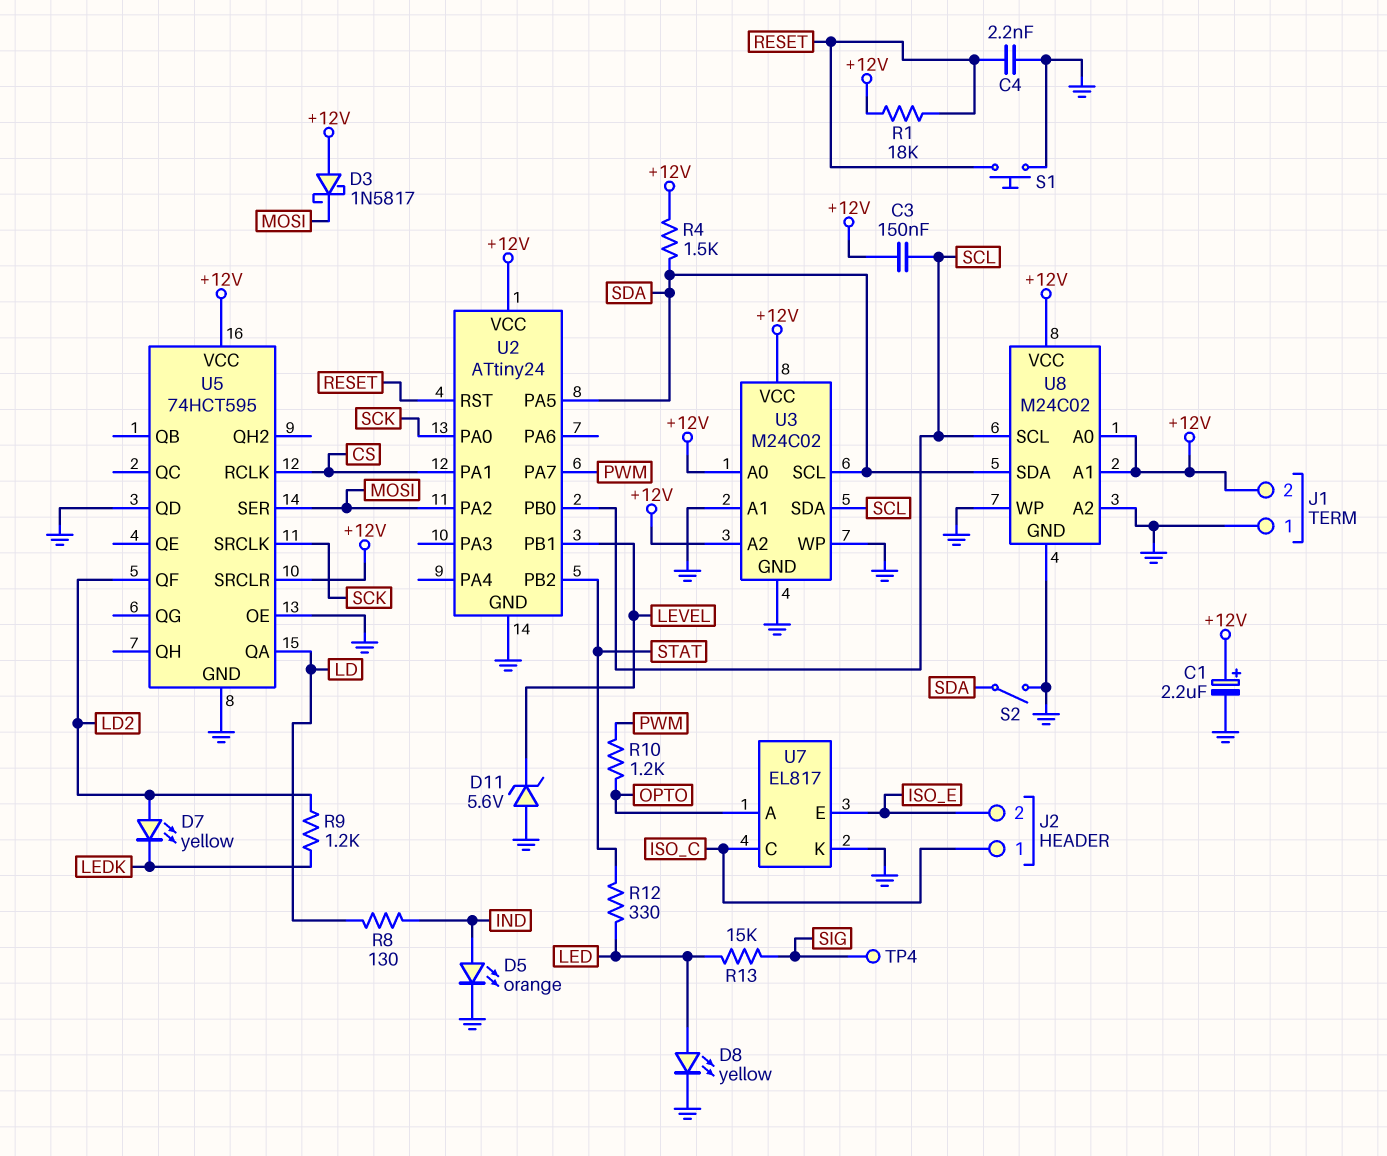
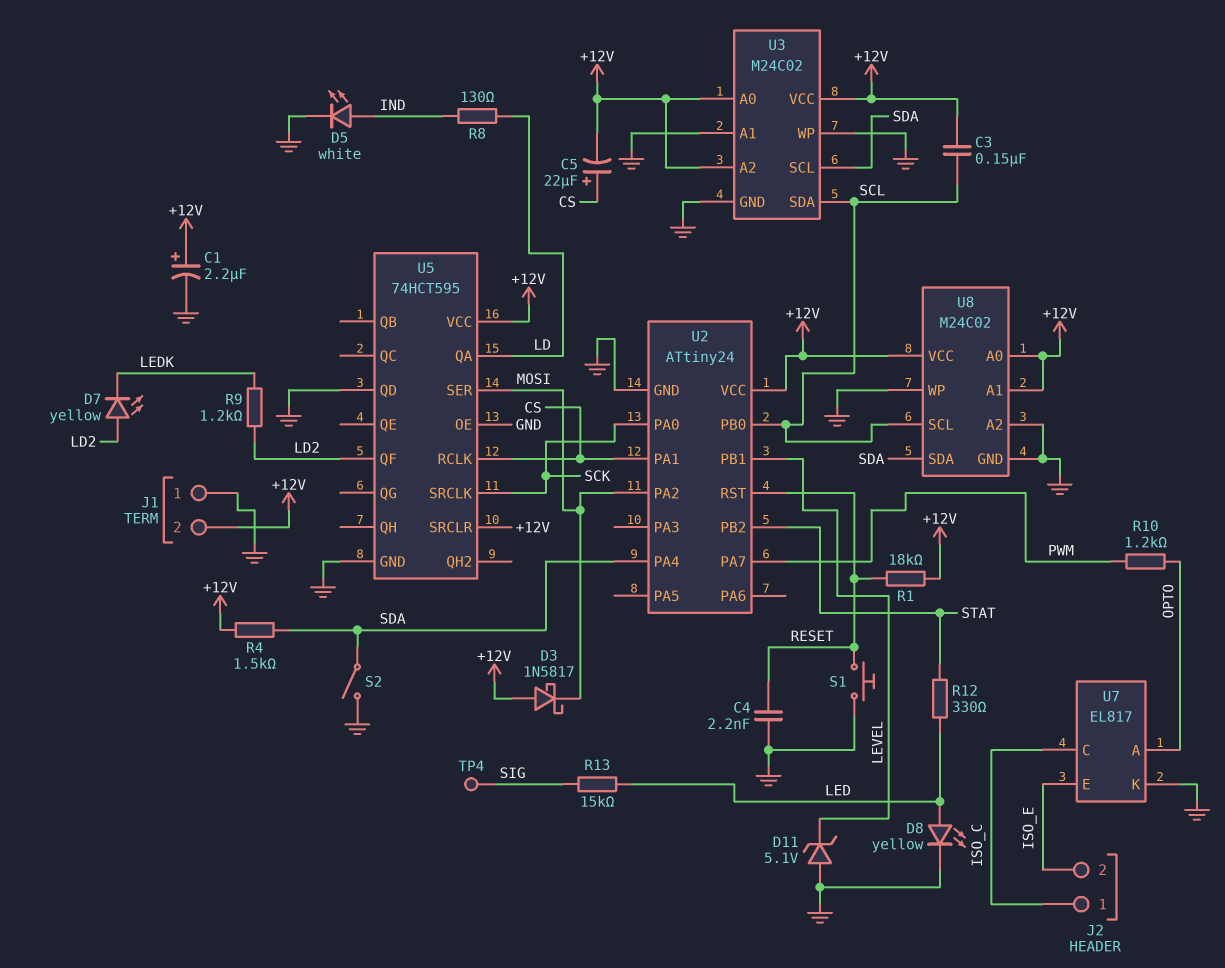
C5: none -> 22uF (plus CS, minus +12V)
D5: LED orange (A IND, K GND) -> LED white (A IND, K GND)
D11: zener 5.6V (A GND, K LEVEL) -> zener 5.1V (A GND, K LEVEL)
U2 pin PA4: none -> SDA
U2 pin PA5: SDA -> none

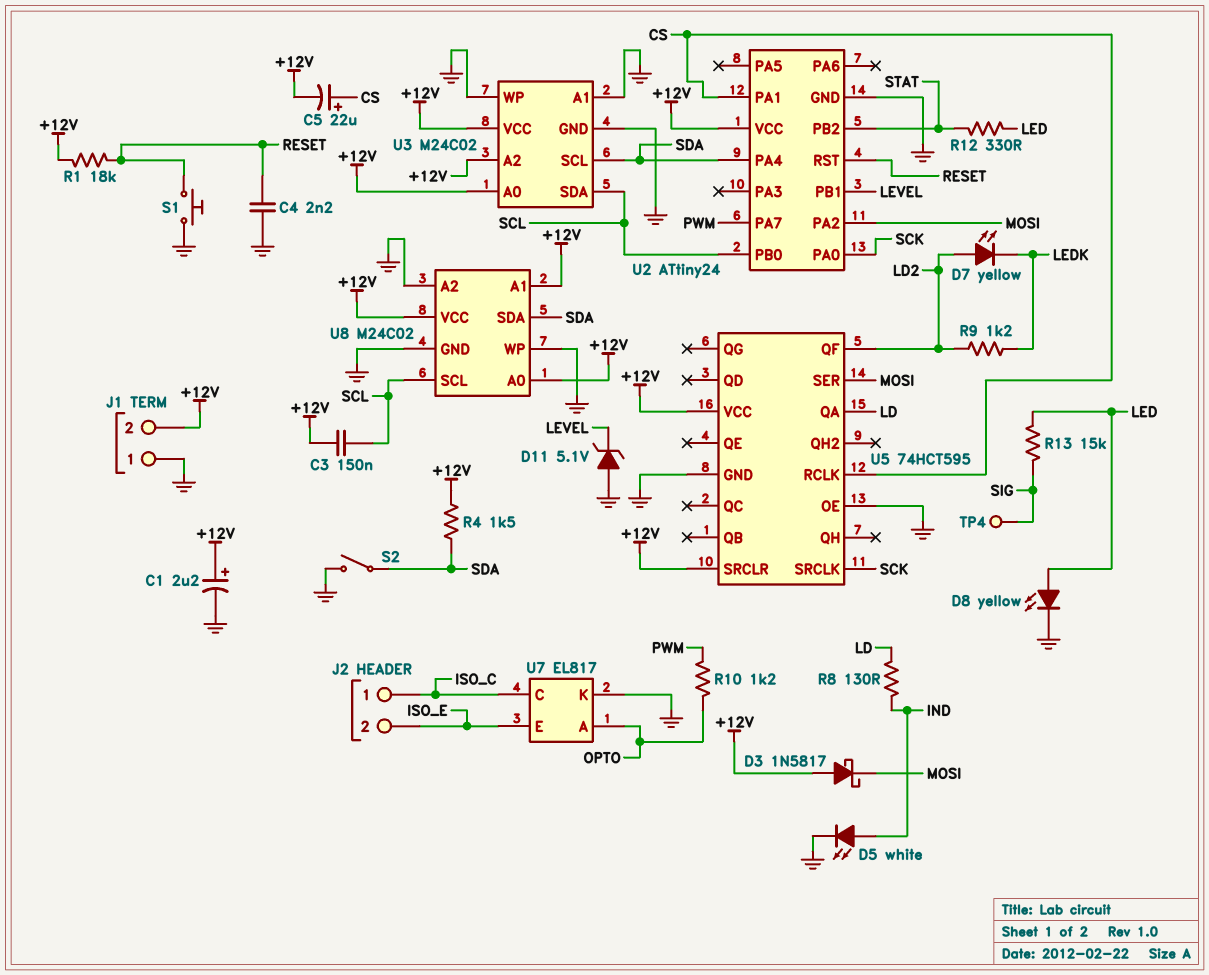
U5 pin QD: GND -> none

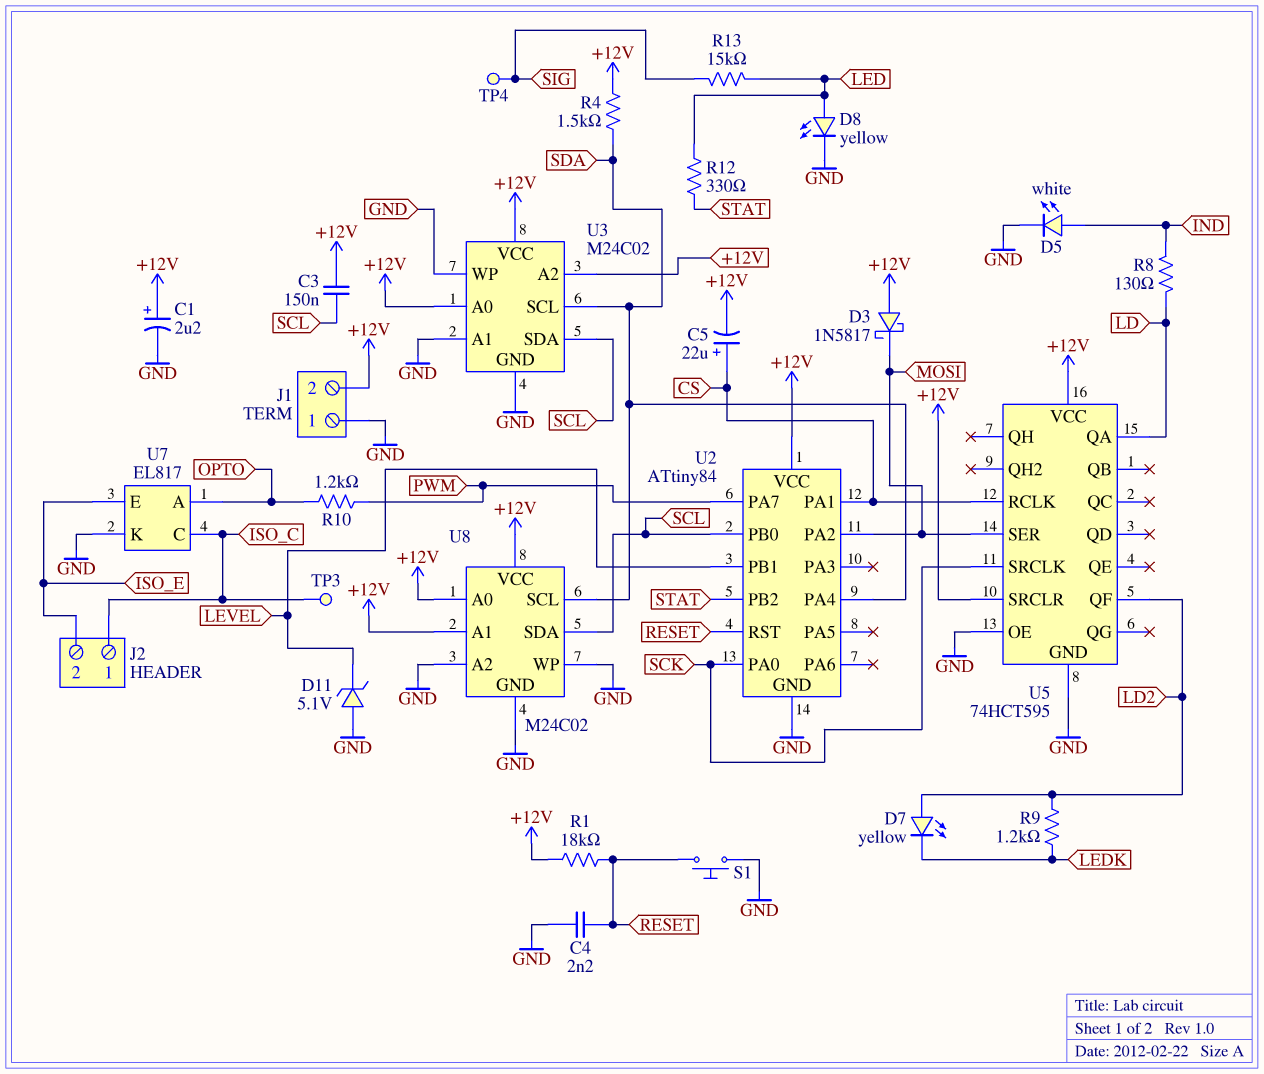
S2: switch (GND, SDA) -> none
TP3: none -> test point (ISO_C)
U2: ATtiny24 -> ATtiny84
U8 pin SCL: SCL -> SDA
U8 pin SDA: SDA -> SCL

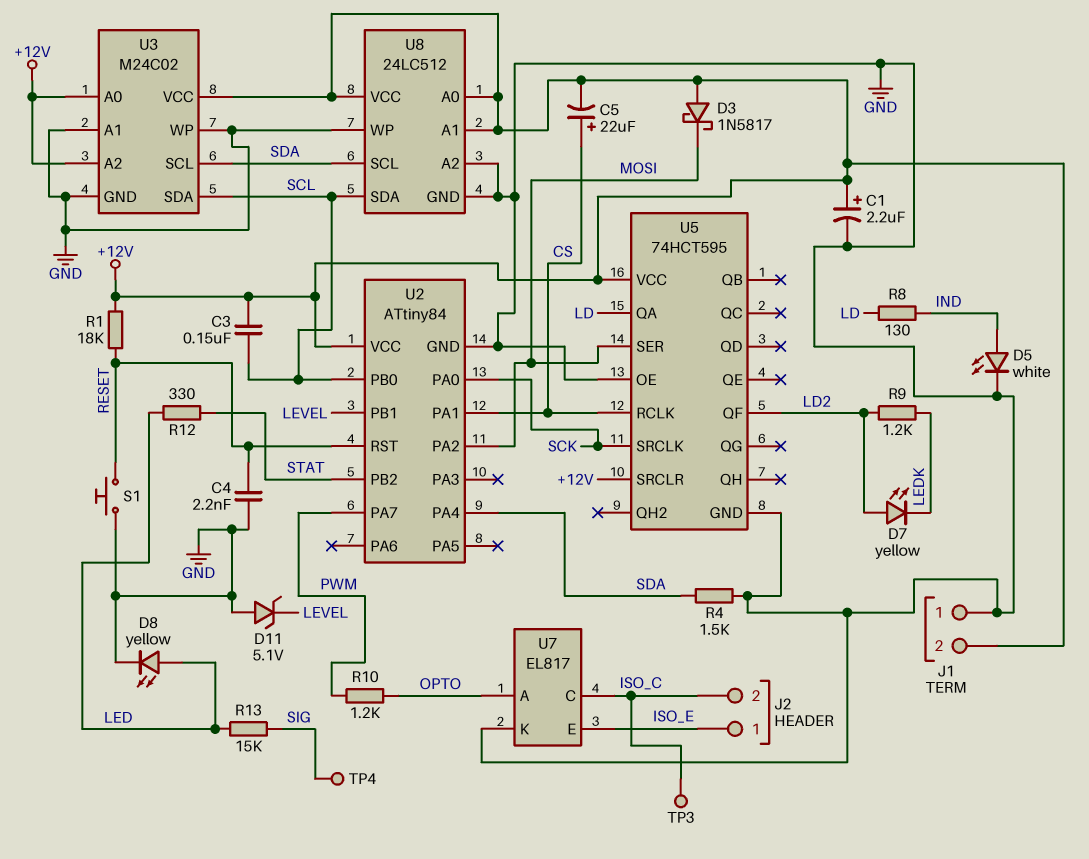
J2 pin 1: ISO_C -> ISO_E
J2 pin 2: ISO_E -> ISO_C
R4: 1.5k (+12V, SDA) -> 1.5k (GND, SDA)
U8: M24C02 -> 24LC512

